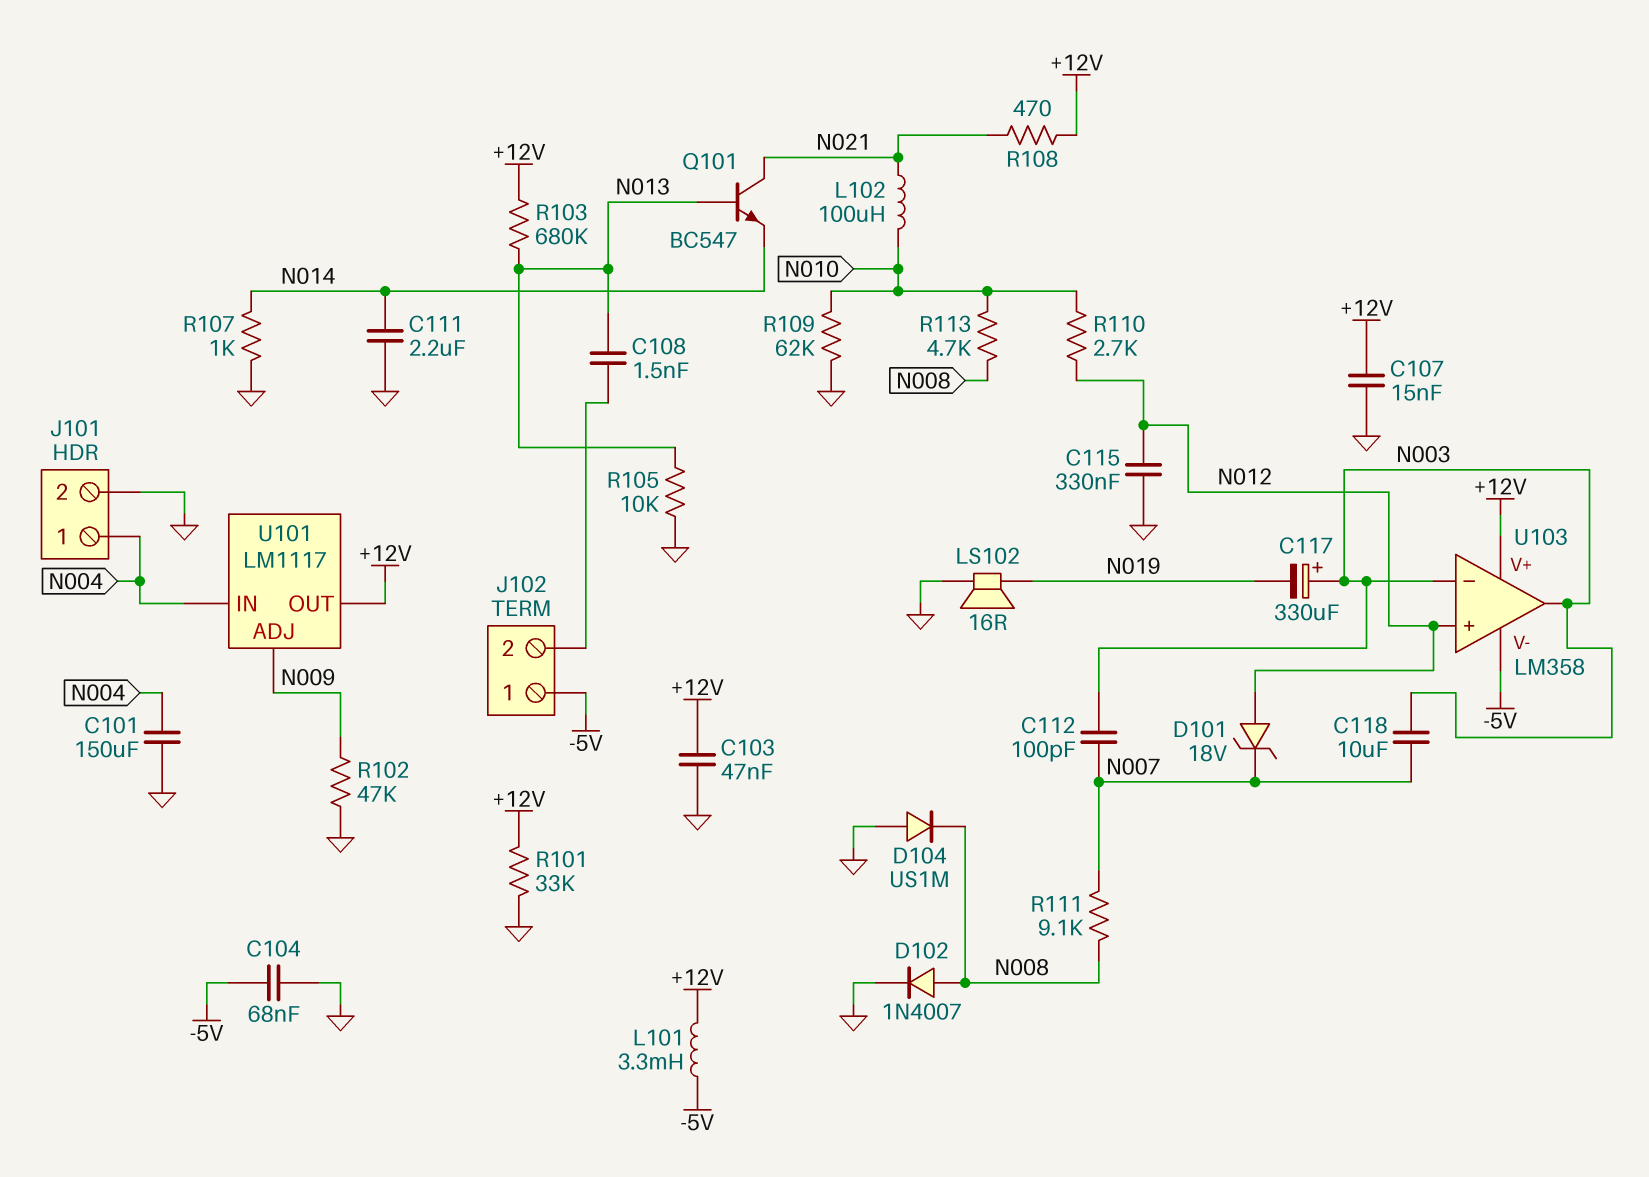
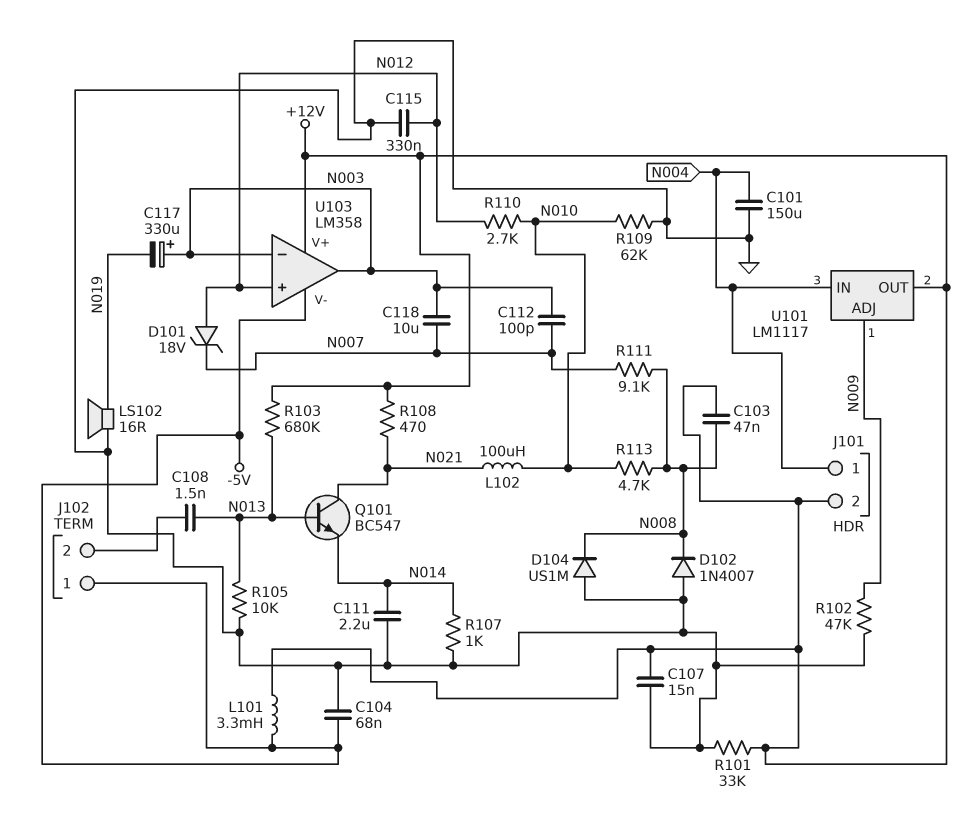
C103: 47nF (+12V, GND) -> 47nF (+12V, N008)
D102: diode 1N4007 (A N008, K GND) -> diode 1N4007 (A GND, K N008)
J101 pin 2: GND -> +12V

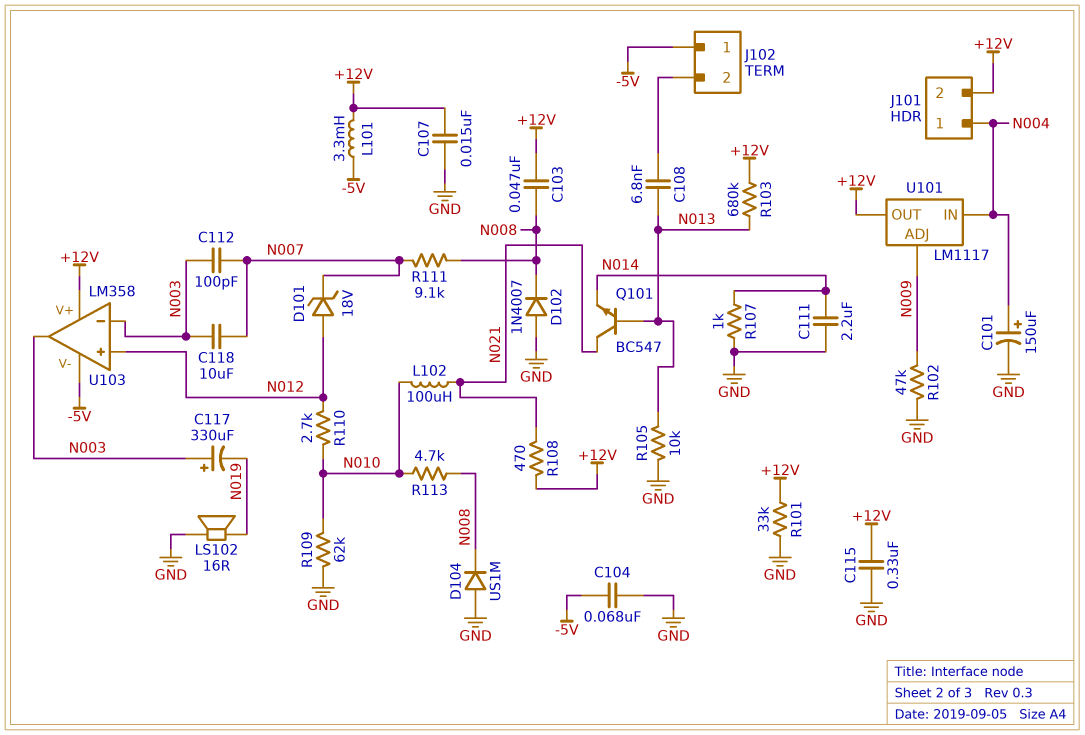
C101: 150uF (GND, N004) -> 150uF (plus N004, minus GND)
C108: 1.5nF (J102/2, N013) -> 6.8nF (J102/2, N013)
C115: 330nF (GND, N012) -> 330nF (+12V, GND)

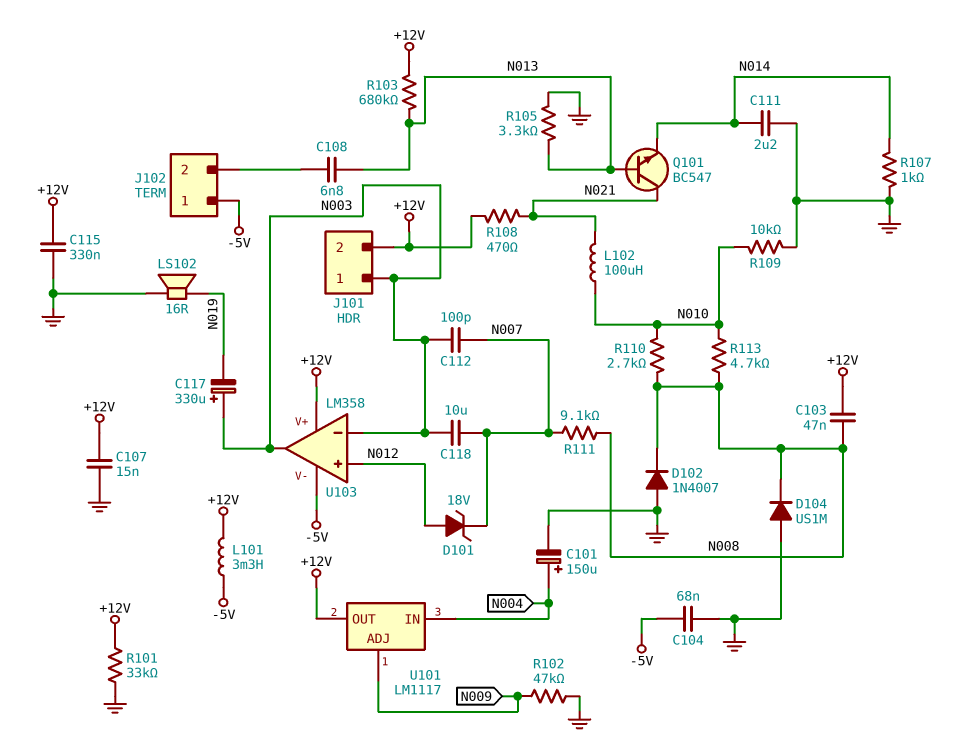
J101 pin 1: N004 -> N003
R105: 10k (GND, N013) -> 3.3k (GND, N013)
R109: 62k (GND, N010) -> 10k (GND, N010)
R110: 2.7k (N010, N012) -> 2.7k (N008, N010)

